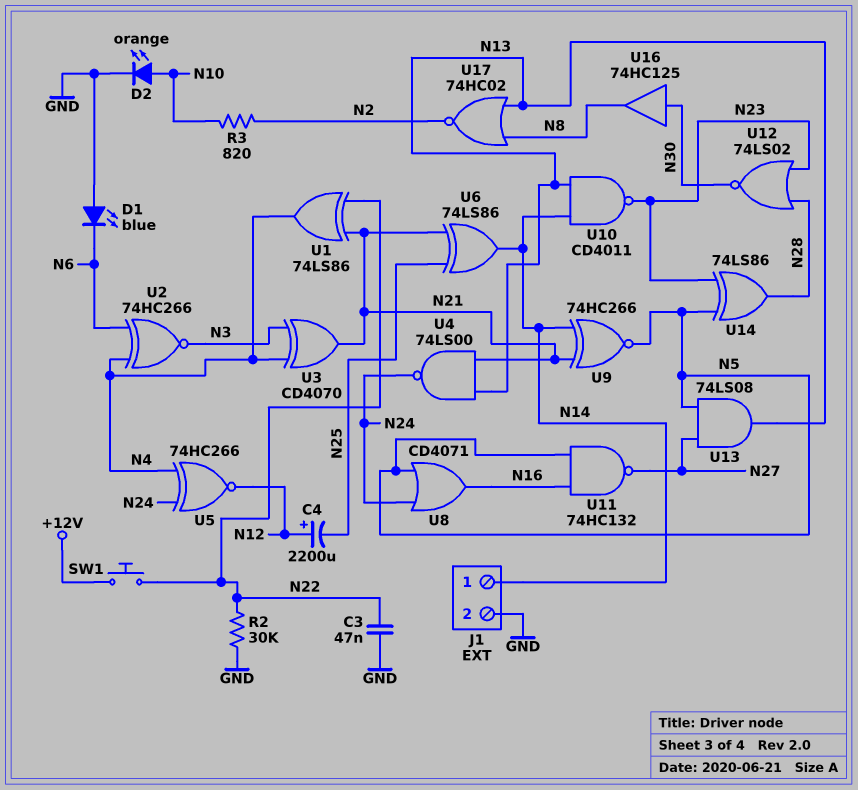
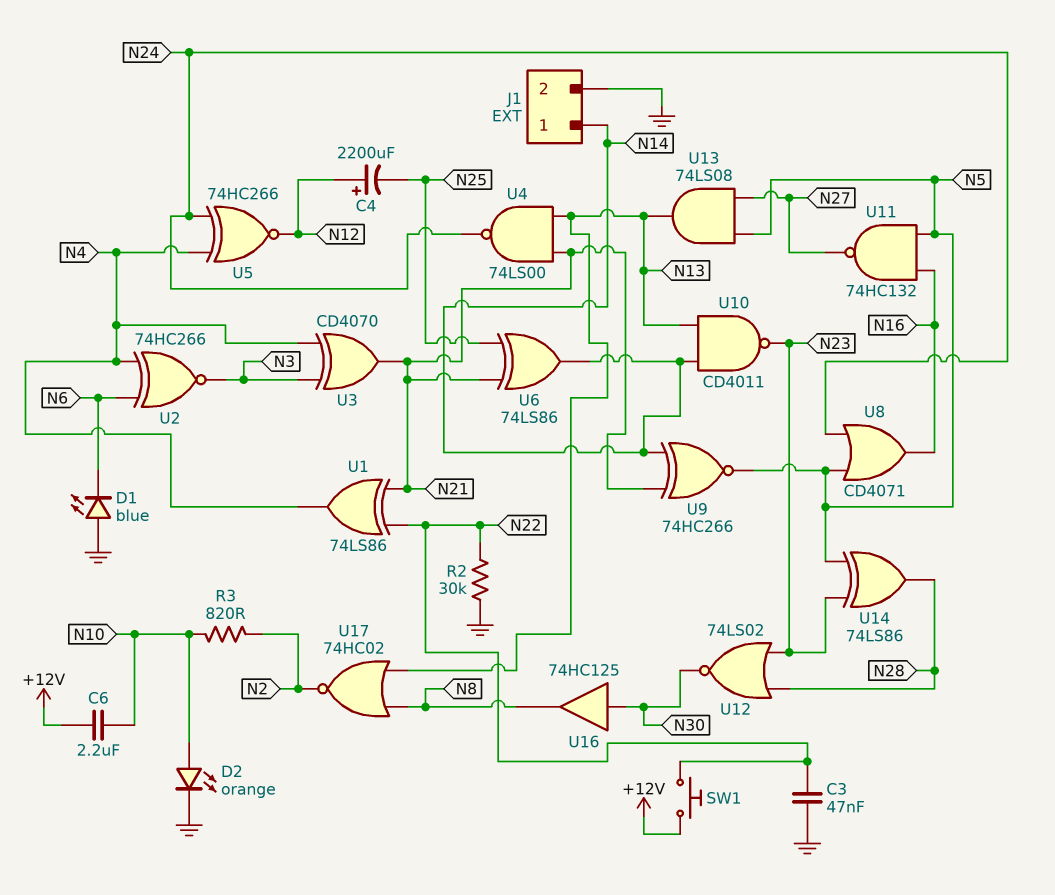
C6: none -> 2.2uF (+12V, N10)

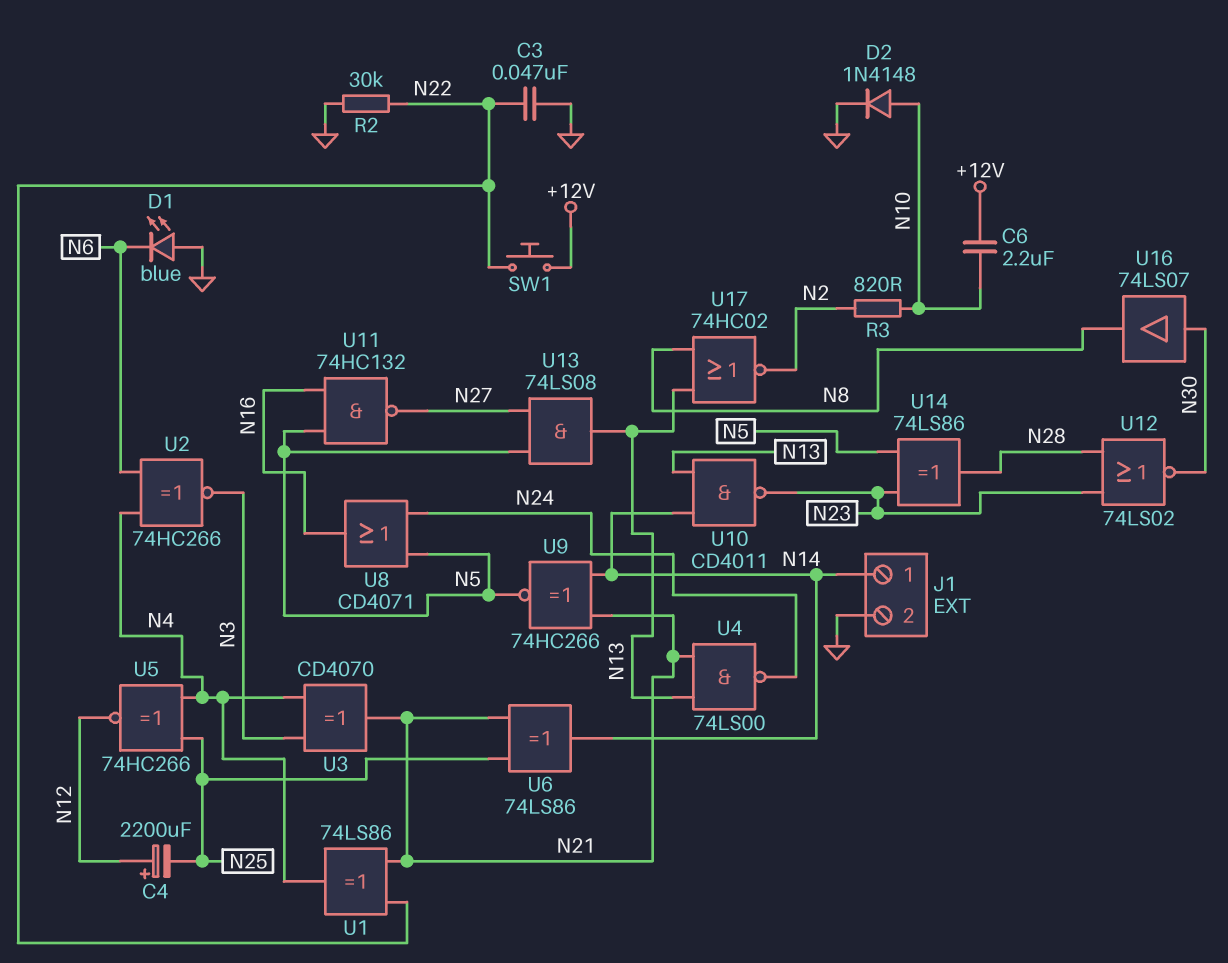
D2: LED orange (A N10, K GND) -> diode 1N4148 (A N10, K GND)
U5: XNOR 74HC266 (in N4, in N24, out N12) -> XNOR 74HC266 (in N4, in N25, out N12)
U16: buffer 74HC125 (in N30, out N8) -> buffer 74LS07 (in N30, out N8)

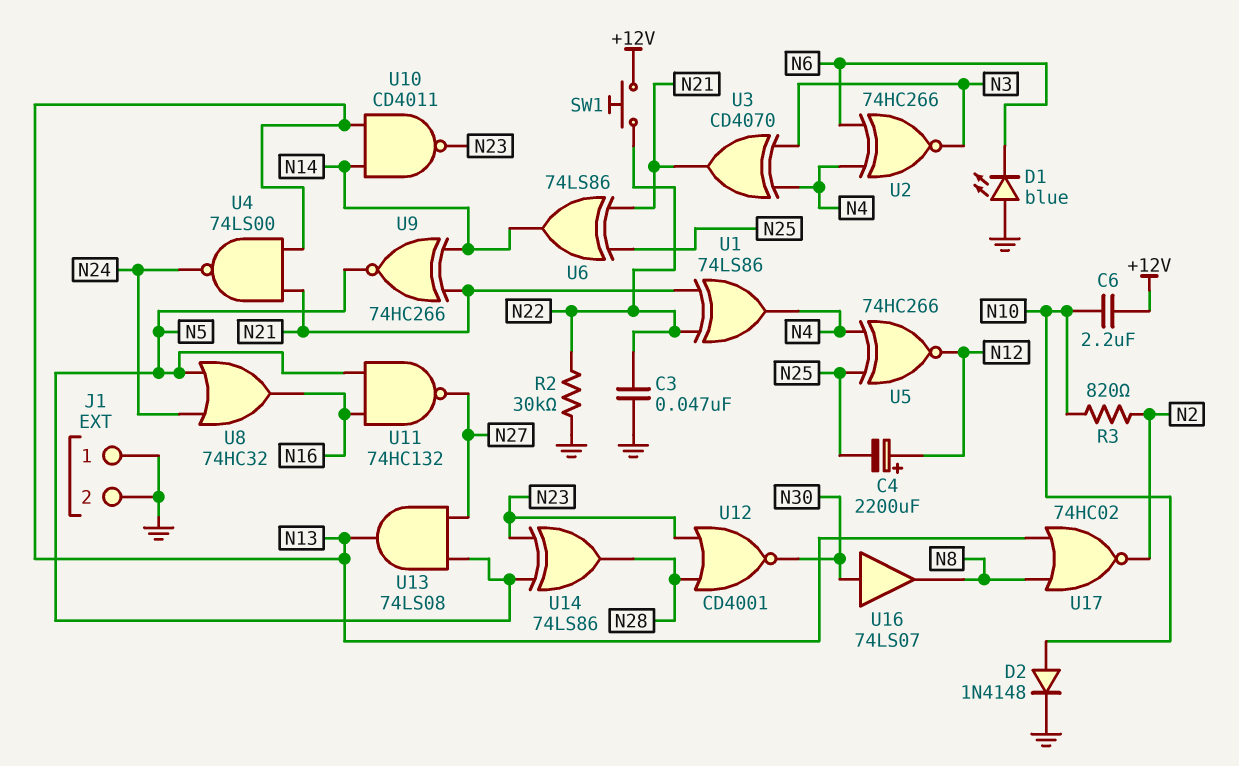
J1 pin 1: N14 -> GND
U8: OR CD4071 (in N5, in N24, out N16) -> OR 74HC32 (in N5, in N24, out N16)
U12: NOR 74LS02 (in N23, in N28, out N30) -> NOR CD4001 (in N23, in N28, out N30)

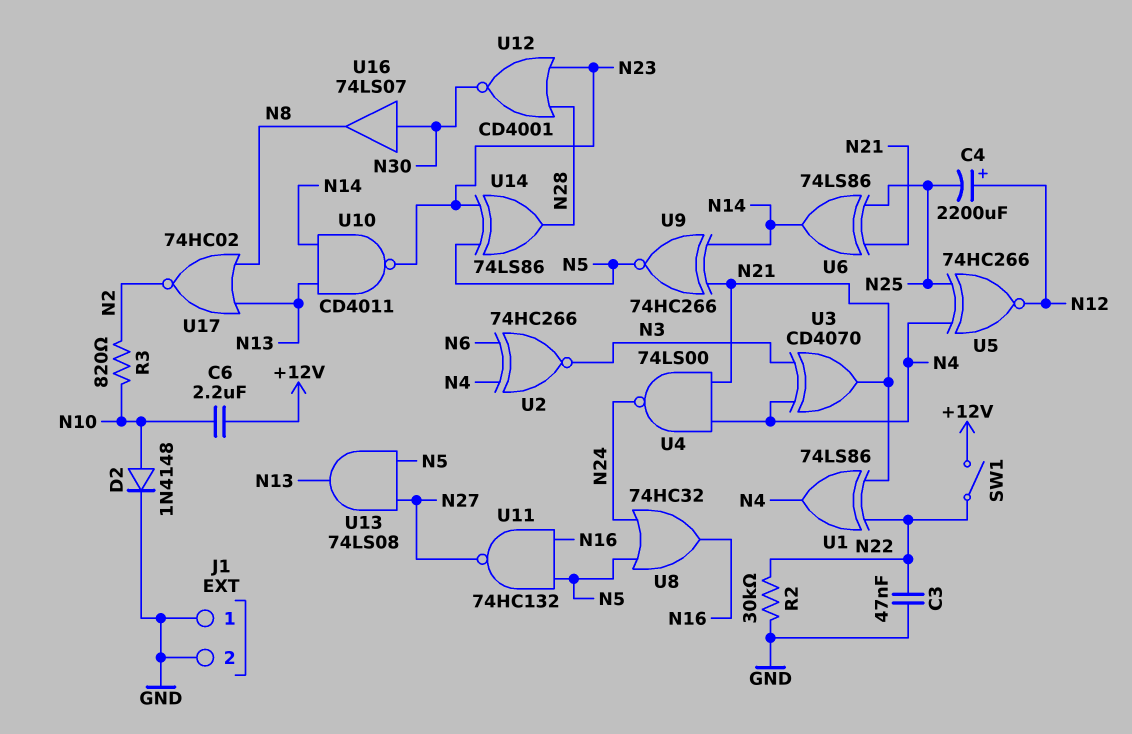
D1: LED blue (A GND, K N6) -> none
SW1: button (+12V, N22) -> switch (+12V, N22)
U4: NAND 74LS00 (in N13, in N21, out N24) -> NAND 74LS00 (in N4, in N21, out N24)

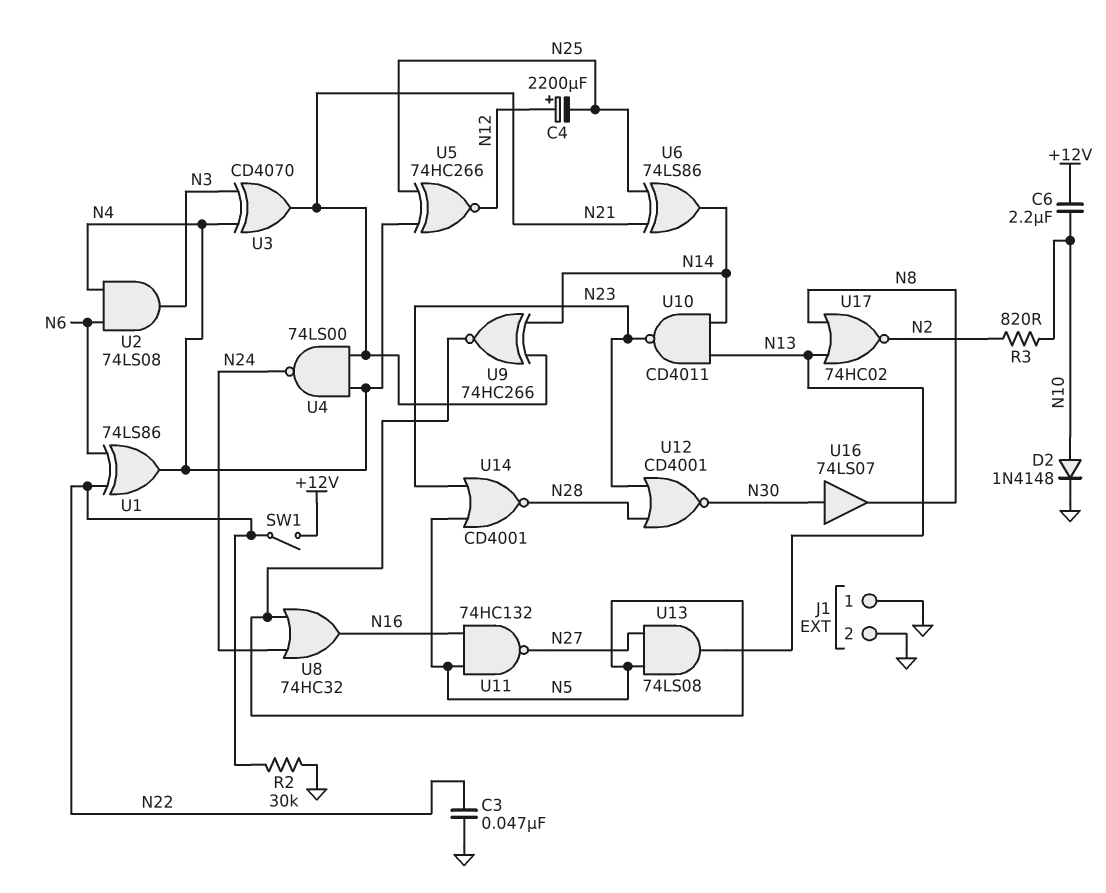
U1: XOR 74LS86 (in N21, in N22, out N4) -> XOR 74LS86 (in N6, in N22, out N4)
U2: XNOR 74HC266 (in N4, in N6, out N3) -> AND 74LS08 (in N4, in N6, out N3)
U14: XOR 74LS86 (in N5, in N23, out N28) -> NOR CD4001 (in N5, in N23, out N28)

